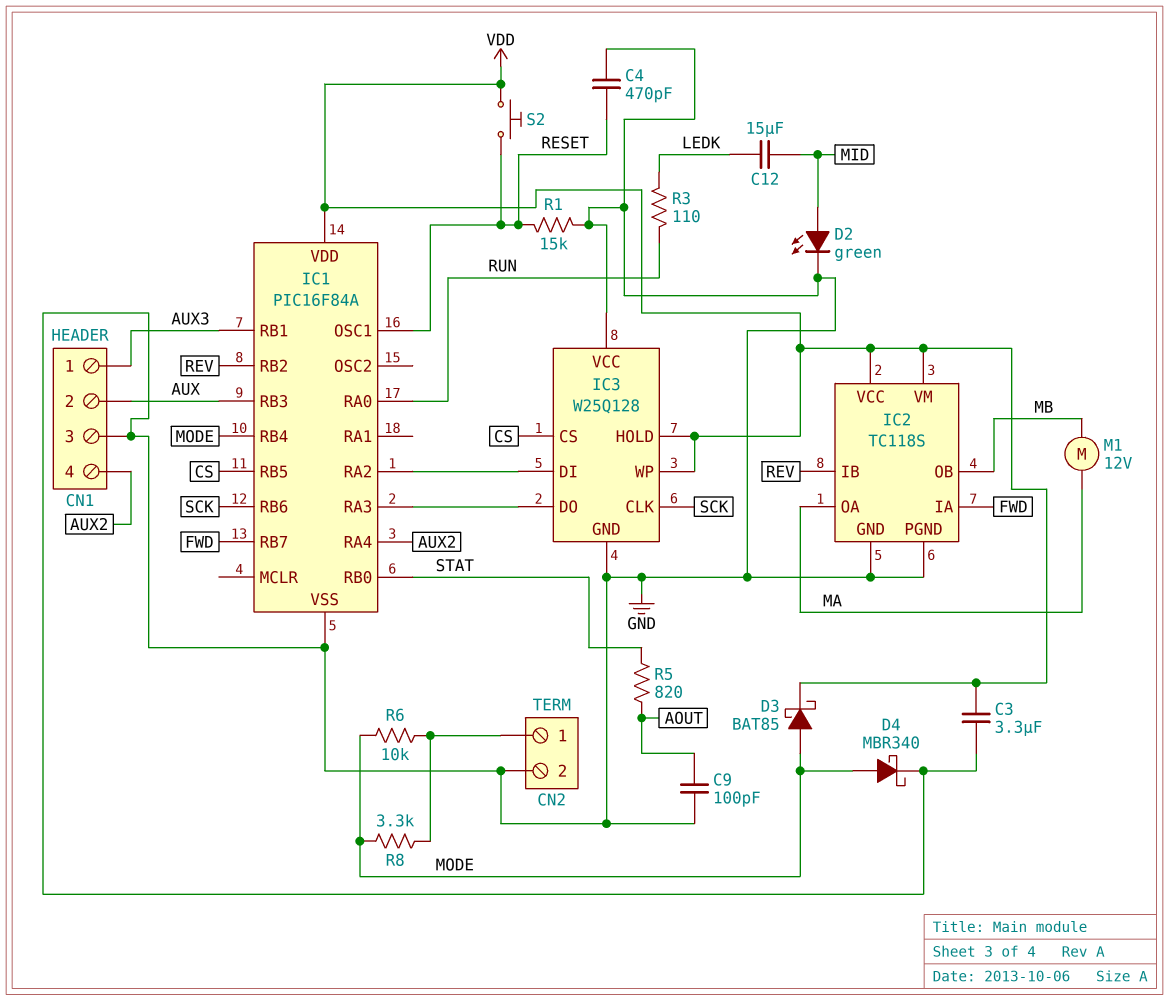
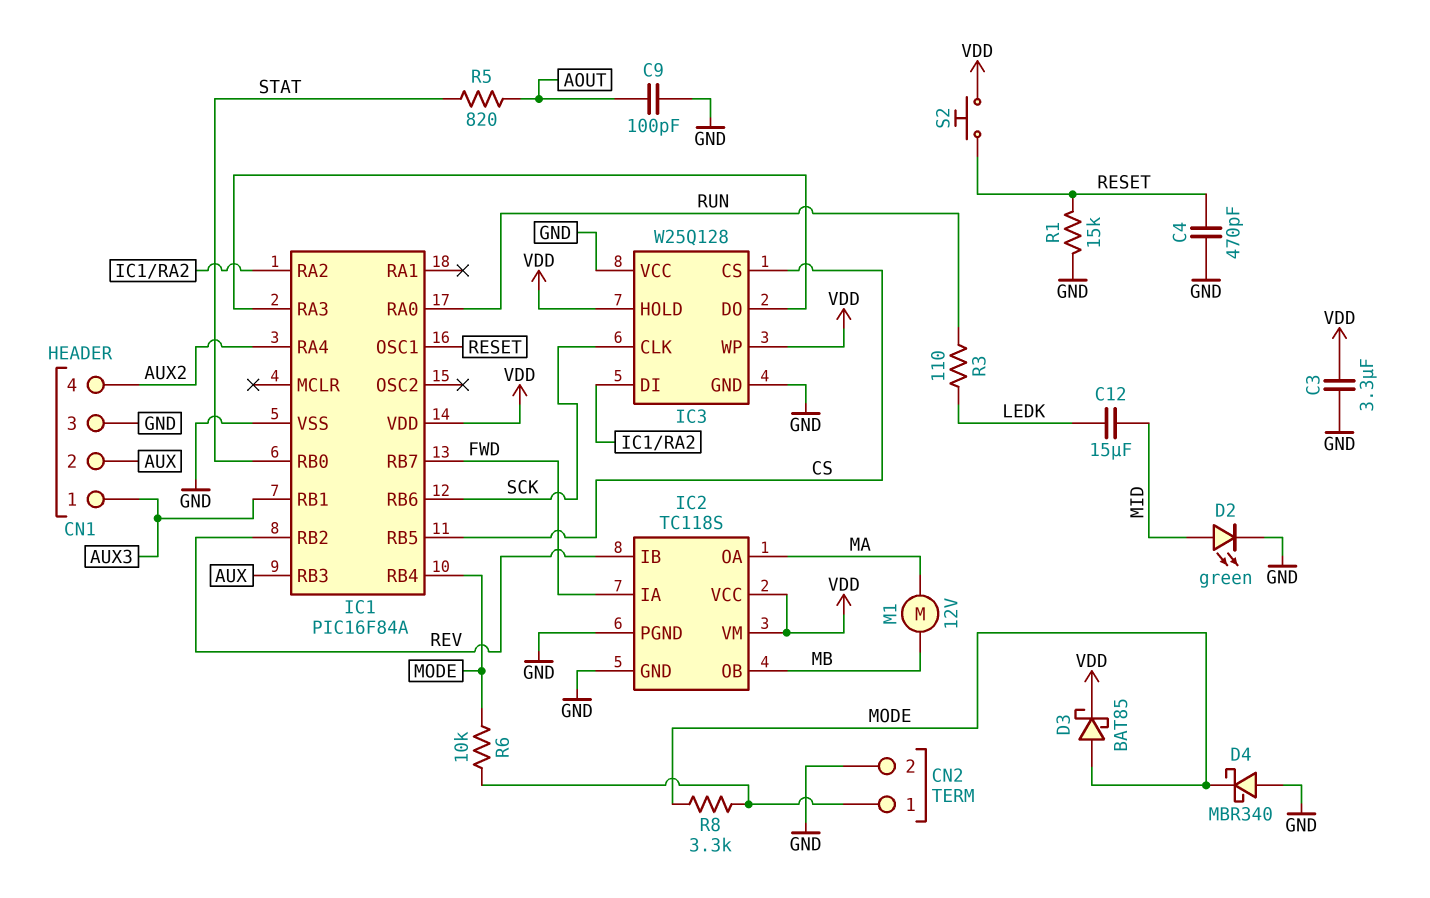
D4: schottky MBR340 (A MODE, K GND) -> schottky MBR340 (A GND, K MODE)

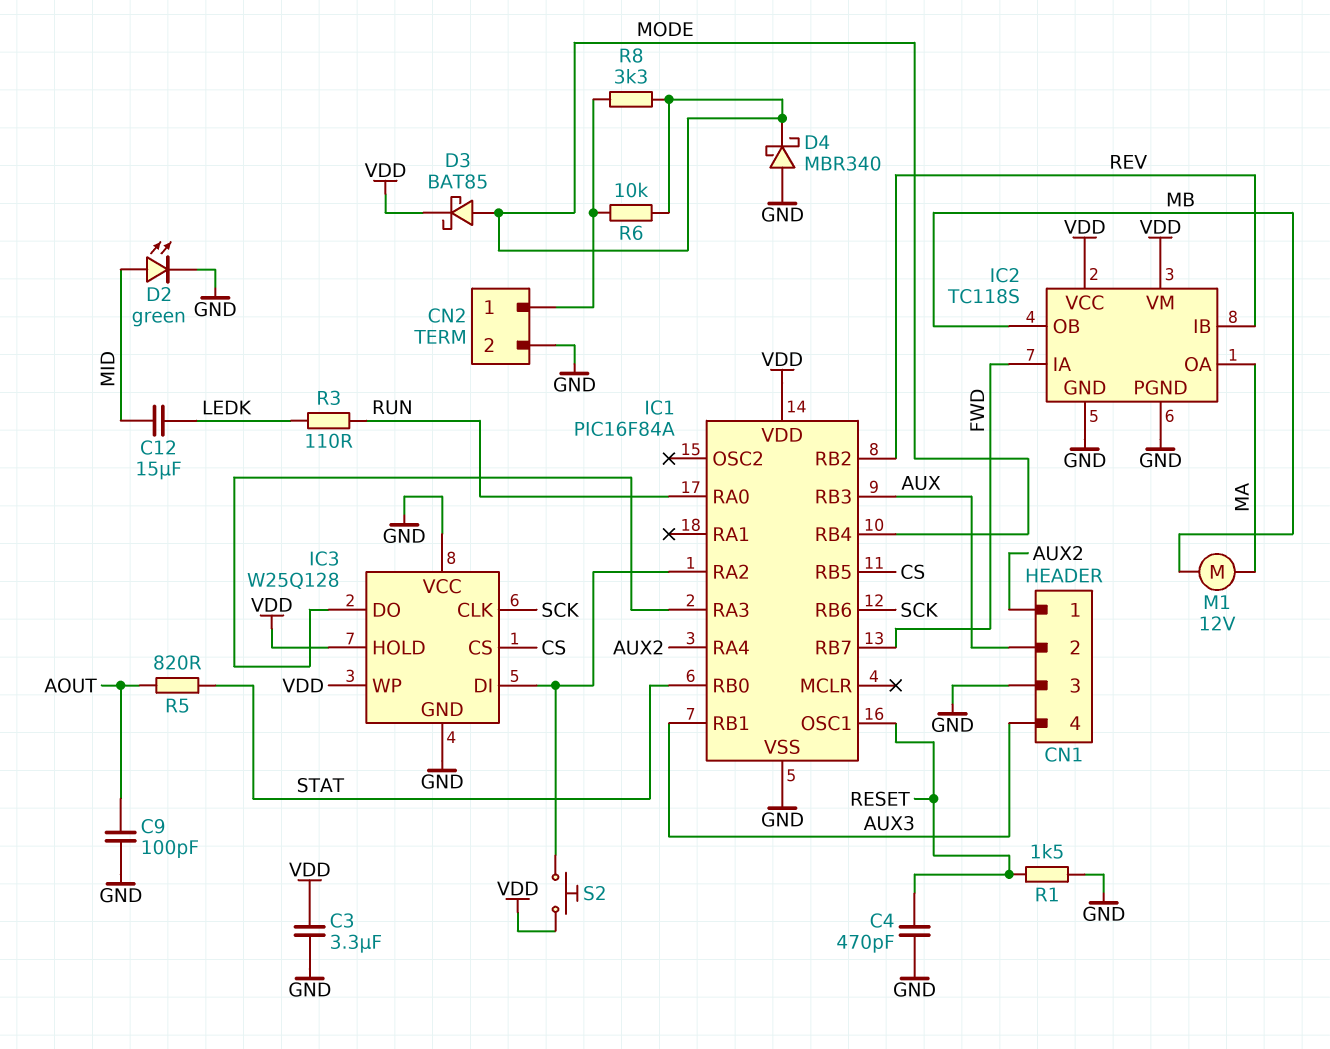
CN1 pin 1: AUX3 -> AUX2
CN1 pin 4: AUX2 -> AUX3
R1: 15k (GND, RESET) -> 1.5k (GND, RESET)
S2: button (RESET, VDD) -> button (IC1/RA2, VDD)

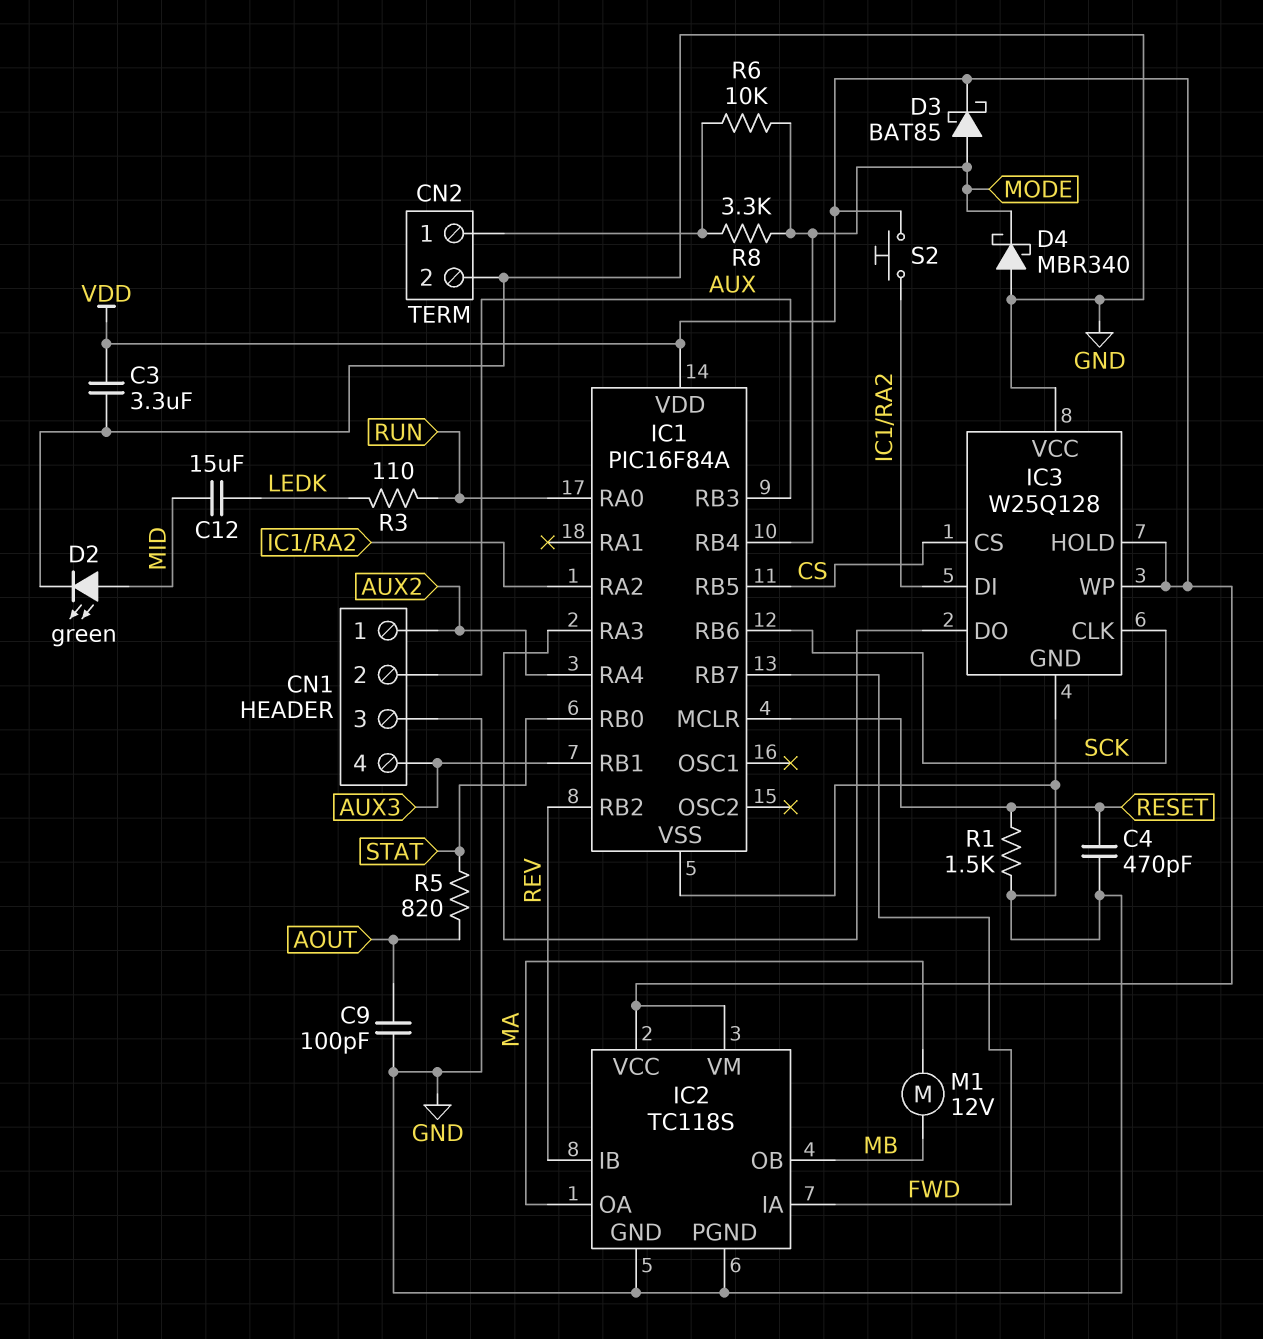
IC1 pin MCLR: none -> RESET
IC1 pin OSC1: RESET -> none

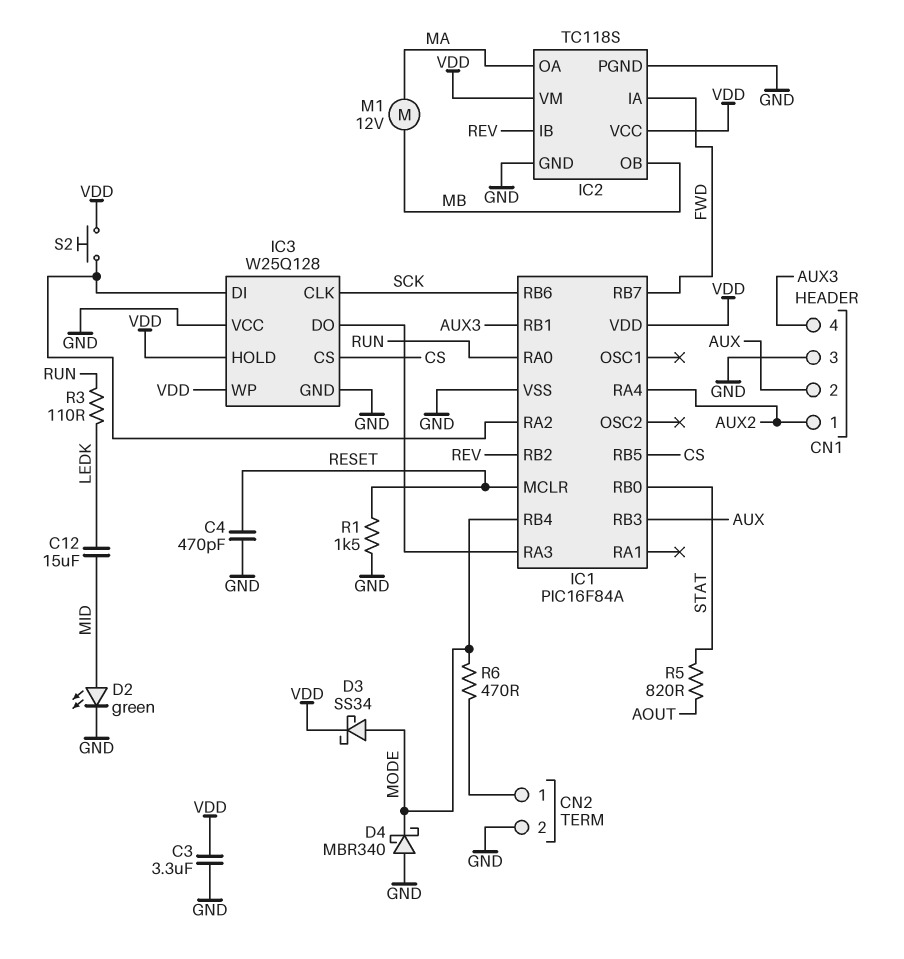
C9: 100pF (AOUT, GND) -> none
D3: schottky BAT85 (A MODE, K VDD) -> schottky SS34 (A MODE, K VDD)
R6: 10k (CN2/1, MODE) -> 470 (CN2/1, MODE)
R8: 3.3k (CN2/1, MODE) -> none

